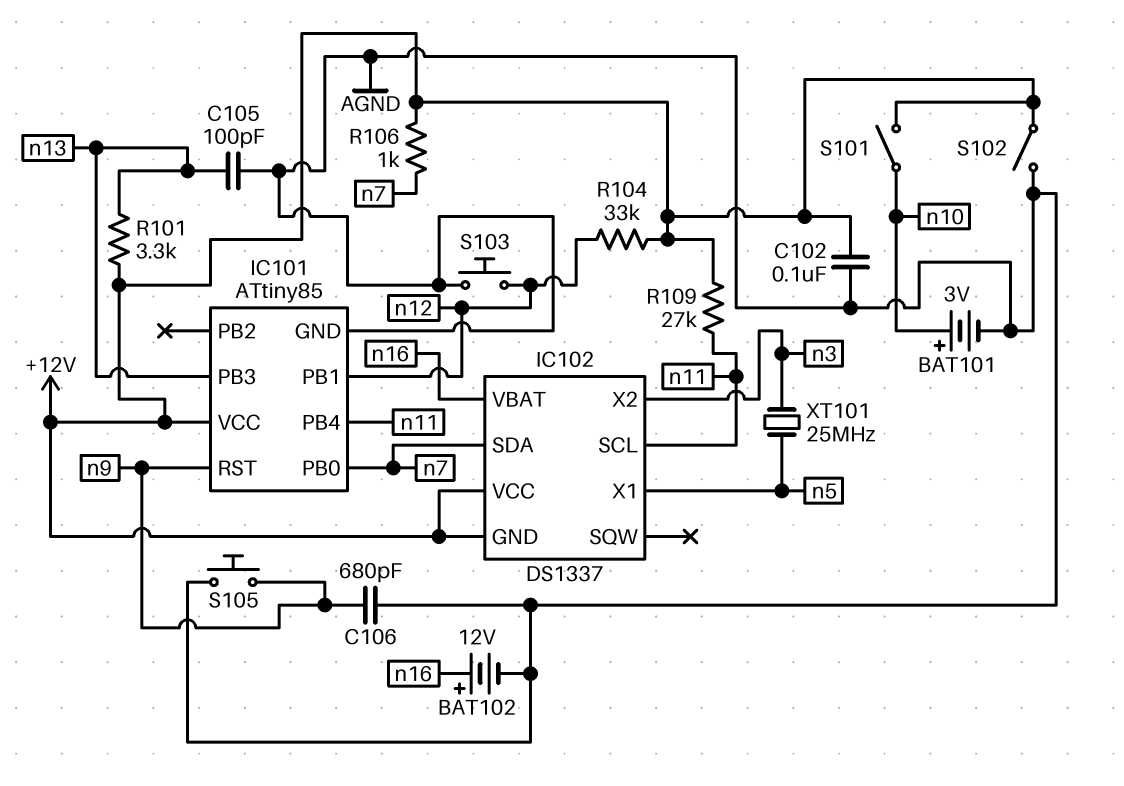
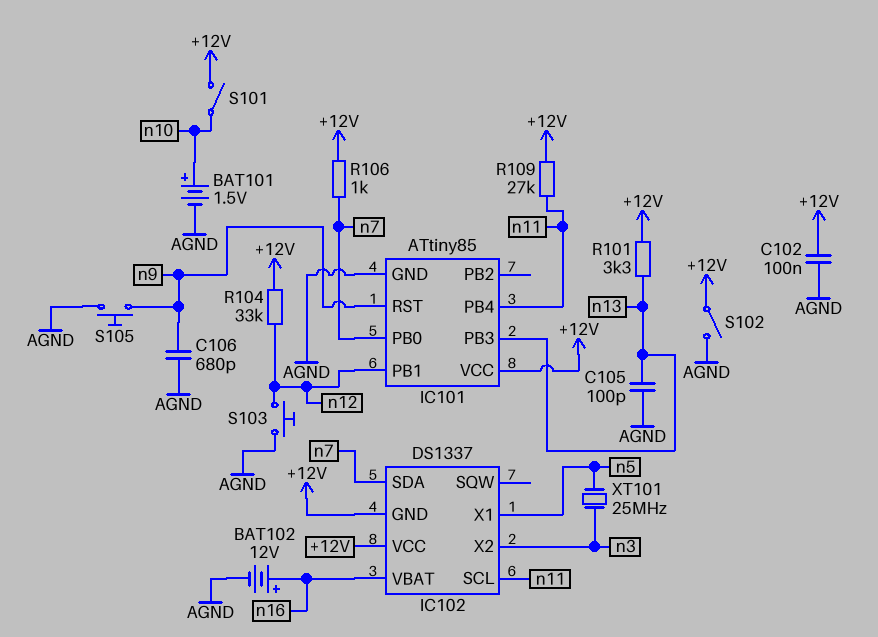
BAT101: 3V (plus n10, minus AGND) -> 1.5V (plus n10, minus AGND)

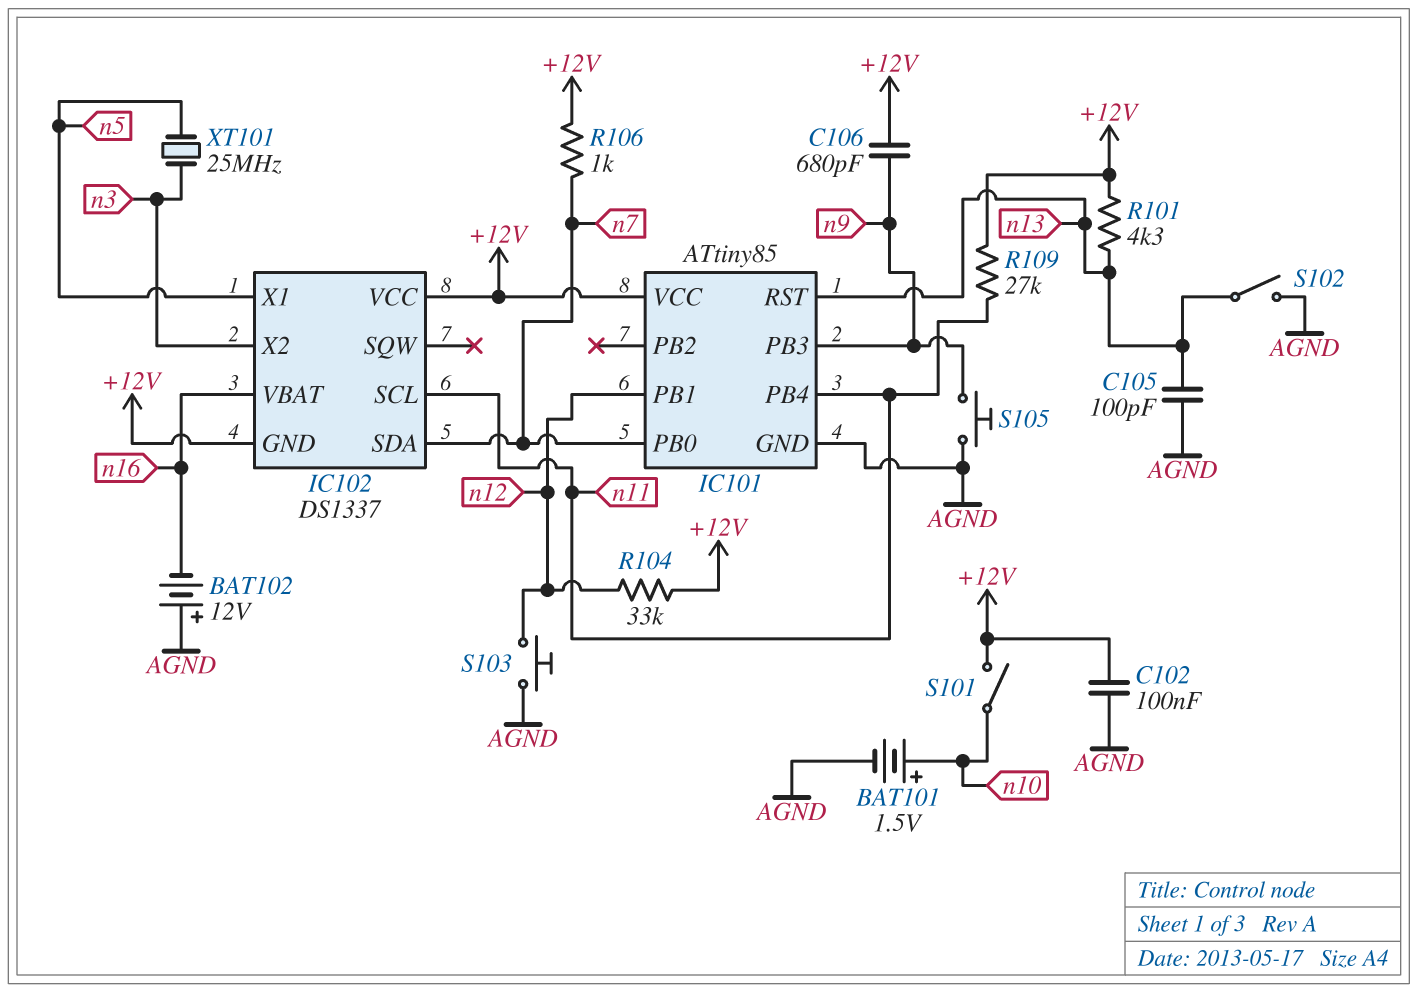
BAT102: 12V (plus n16, minus AGND) -> 12V (plus AGND, minus n16)
C106: 680pF (AGND, n9) -> 680pF (+12V, n9)
IC101 pin PB3: n13 -> n9
IC101 pin RST: n9 -> n13
R101: 3.3k (+12V, n13) -> 4.3k (+12V, n13)
S102: switch (+12V, AGND) -> switch (AGND, n13)

